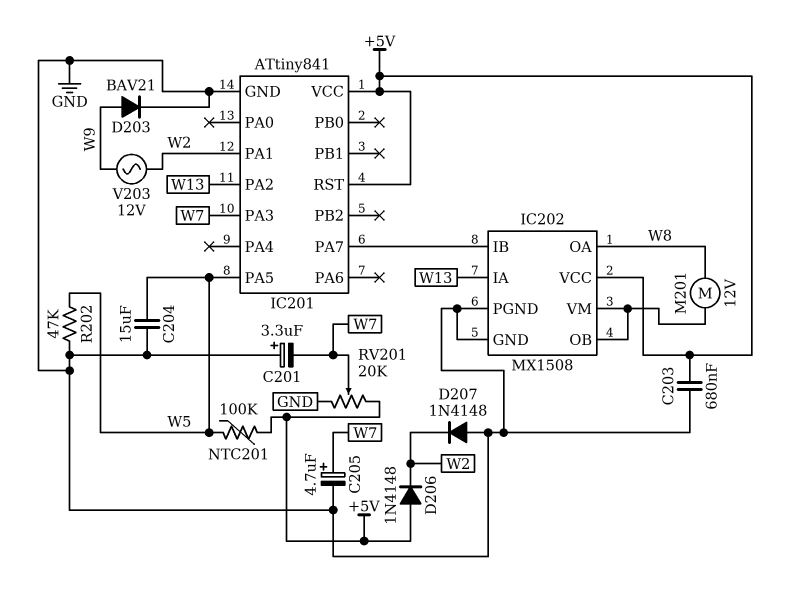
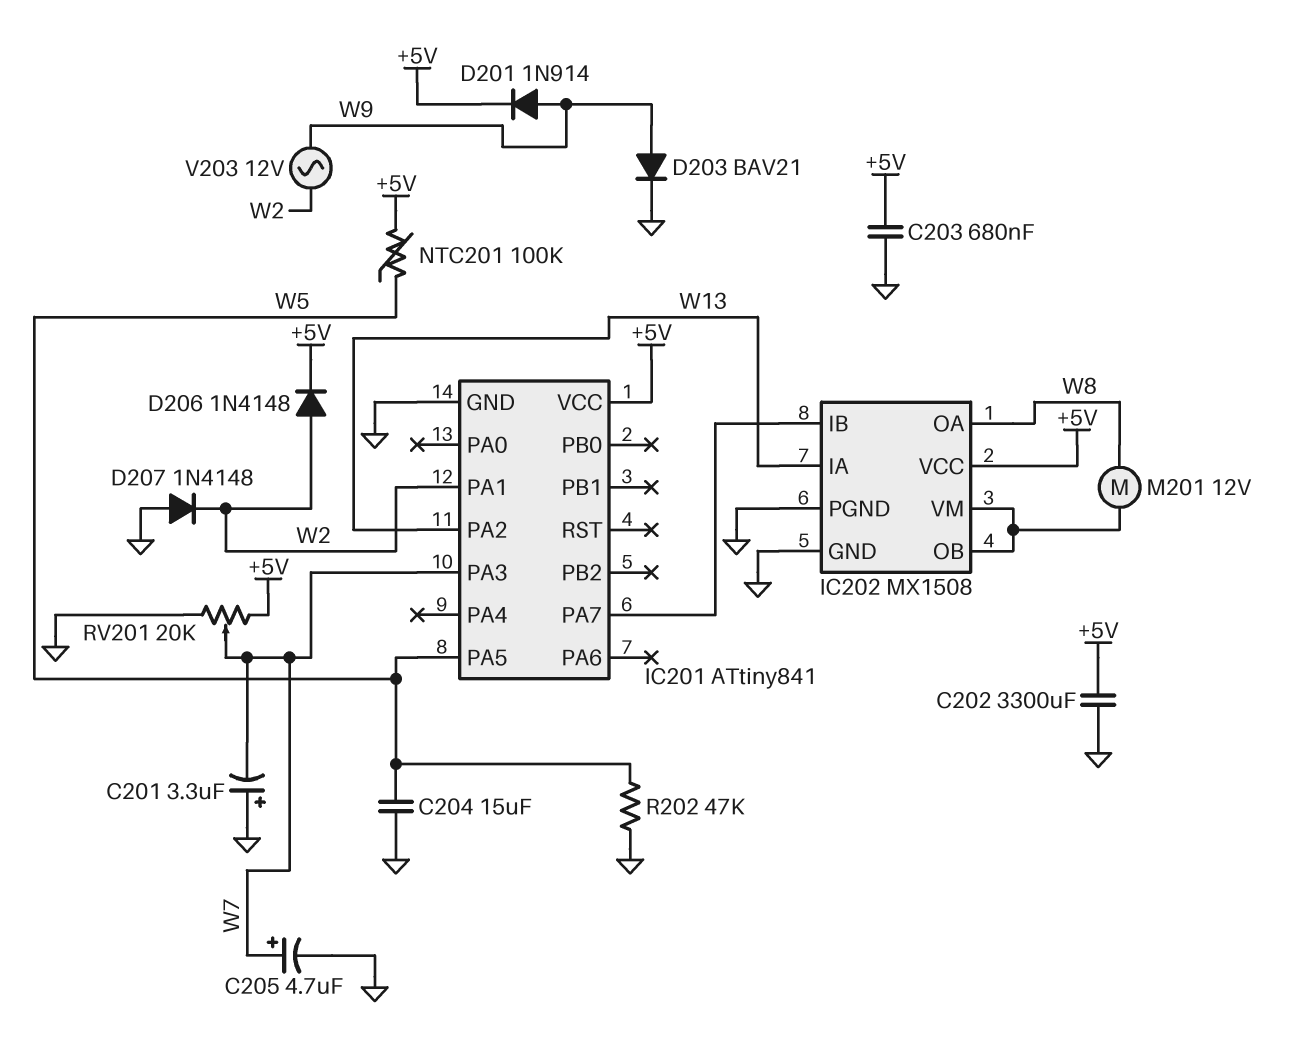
C202: none -> 3300uF (+5V, GND)
D201: none -> diode 1N914 (A W9, K +5V)
D206: diode 1N4148 (A +5V, K W2) -> diode 1N4148 (A W2, K +5V)
IC201 pin RST: +5V -> none

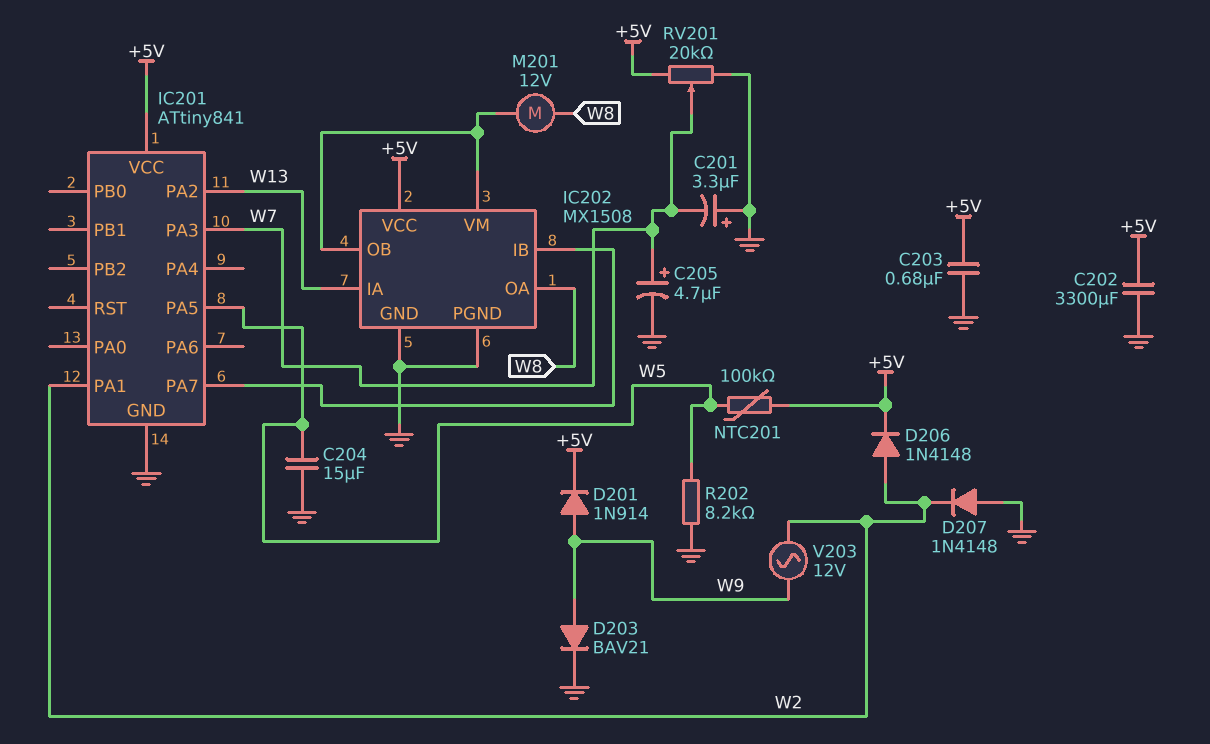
R202: 47k (GND, W5) -> 8.2k (GND, W5)

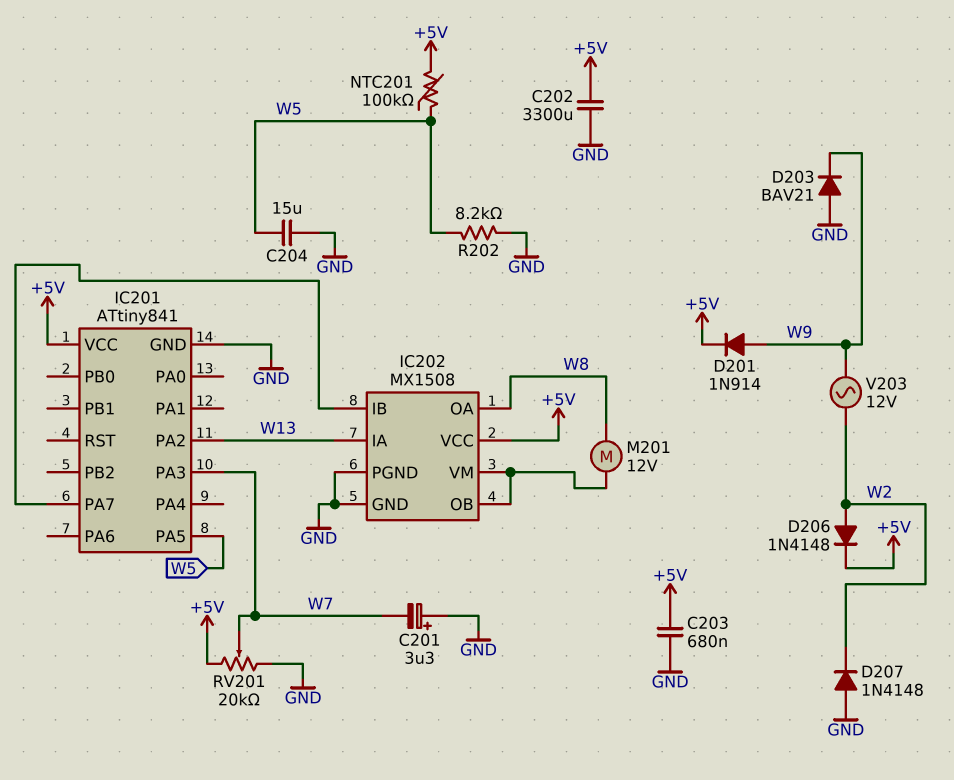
C205: 4.7uF (plus W7, minus GND) -> none
D203: diode BAV21 (A W9, K GND) -> diode BAV21 (A GND, K W9)
IC201 pin PA1: W2 -> none

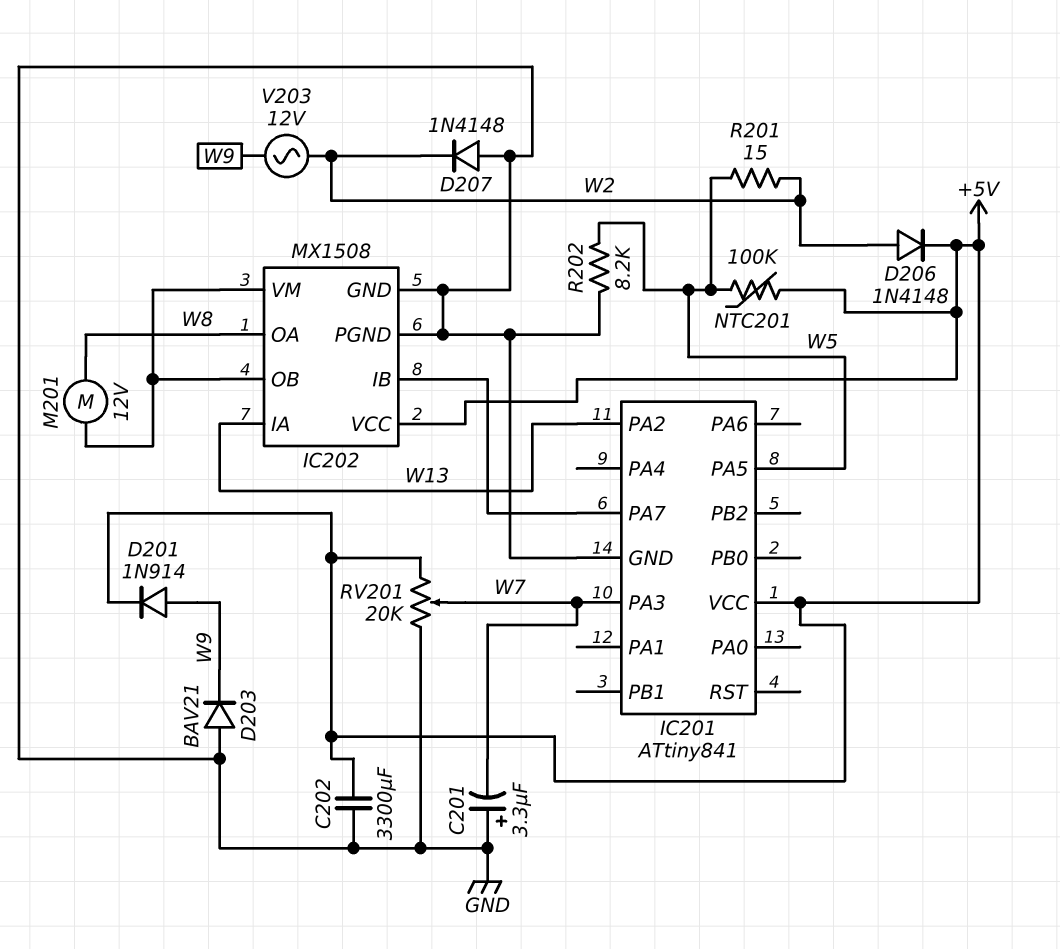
C203: 680nF (+5V, GND) -> none
C204: 15uF (GND, W5) -> none
R201: none -> 15 (W2, W5)

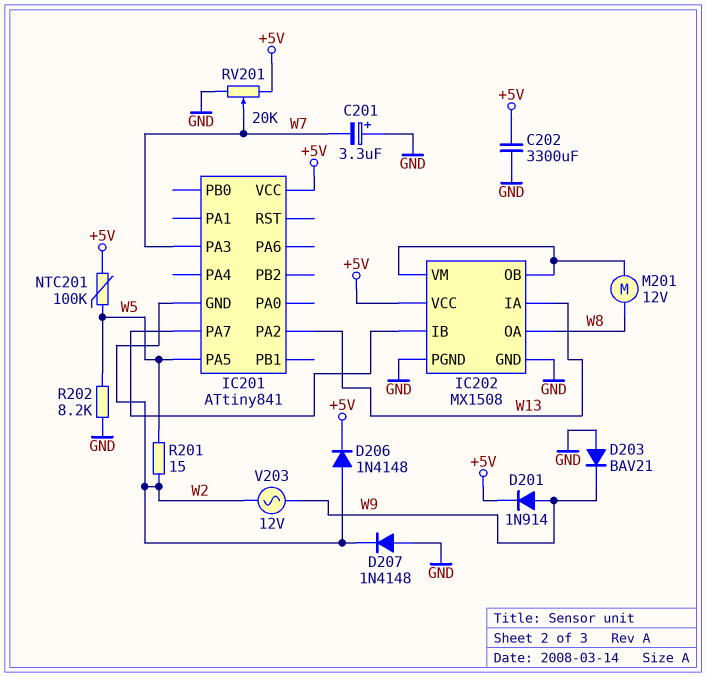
IC201 pin GND: GND -> W2

